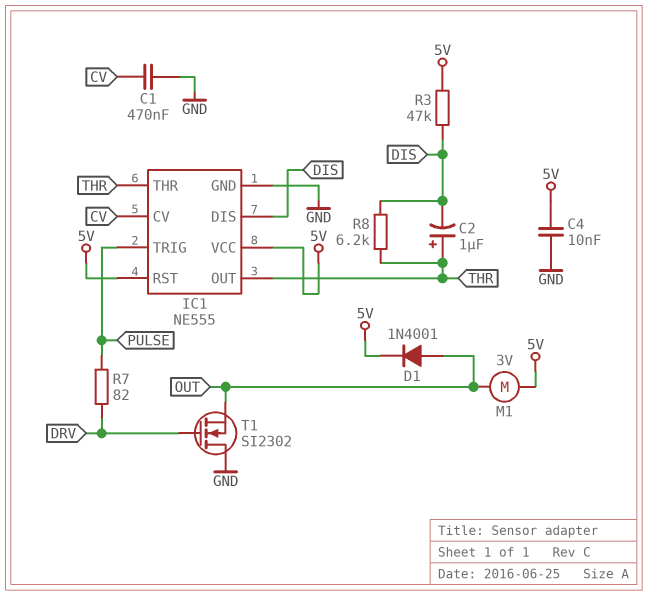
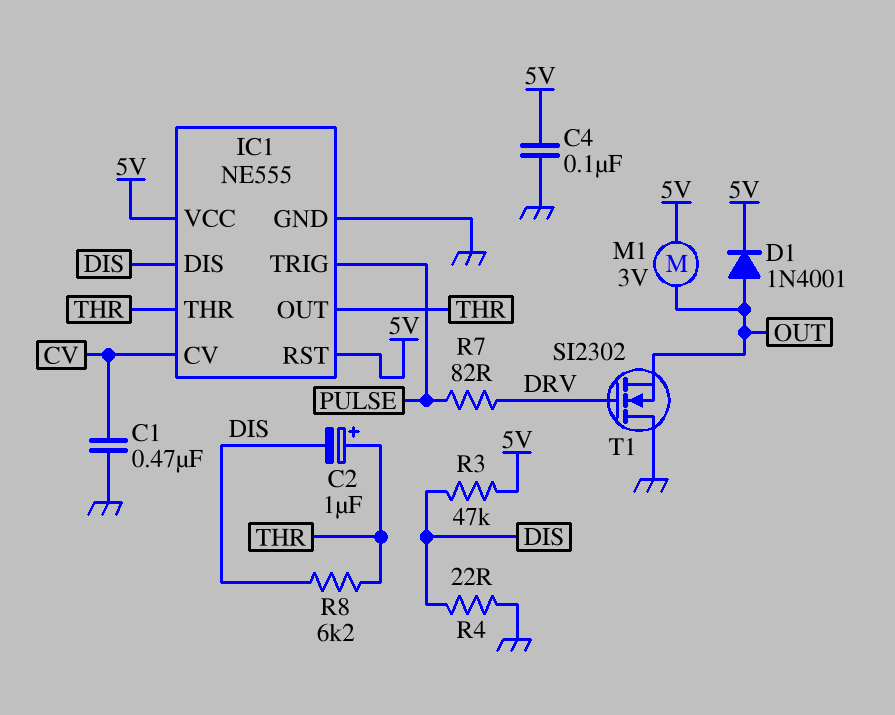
C4: 10nF (5V, GND) -> 100nF (5V, GND)
R4: none -> 22 (DIS, GND)

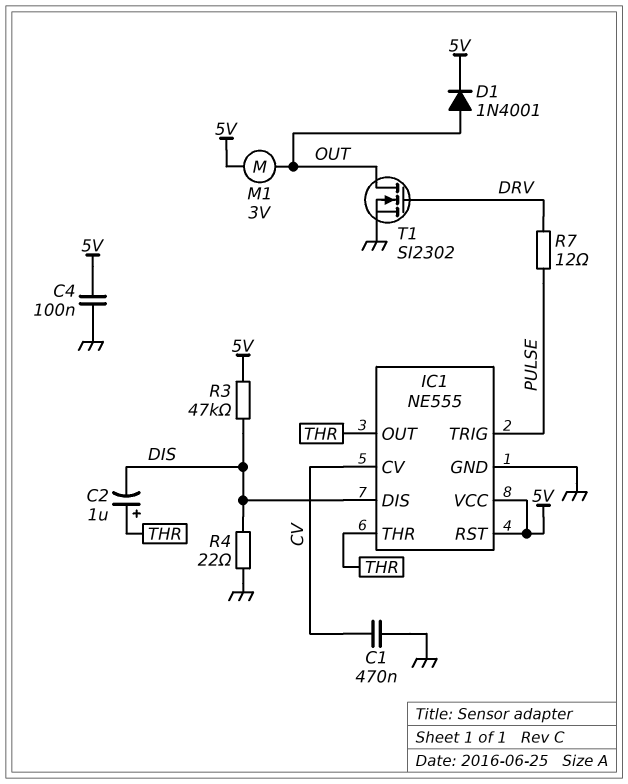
R7: 82 (DRV, PULSE) -> 12 (DRV, PULSE)
R8: 6.2k (DIS, THR) -> none
T1: NMOS SI2302 (G DRV, D GND, S OUT) -> NMOS SI2302 (G DRV, D OUT, S GND)

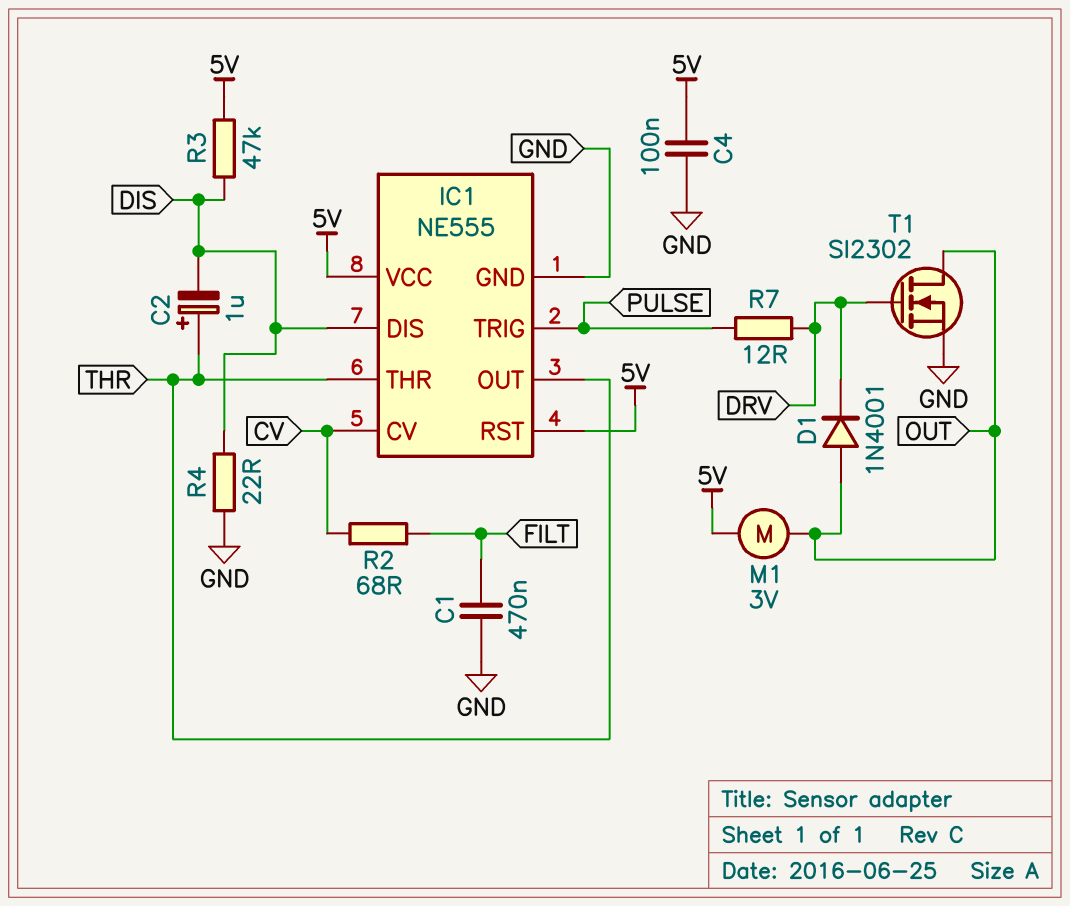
C1: 470nF (CV, GND) -> 470nF (FILT, GND)
D1: diode 1N4001 (A OUT, K 5V) -> diode 1N4001 (A OUT, K DRV)
R2: none -> 68 (CV, FILT)

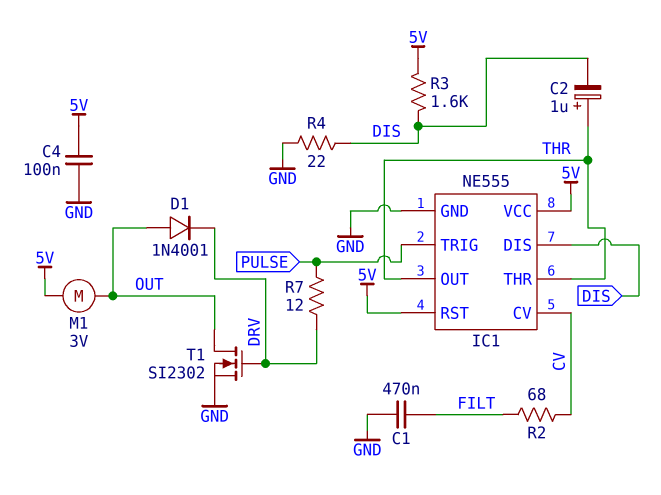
R3: 47k (5V, DIS) -> 1.6k (5V, DIS)

